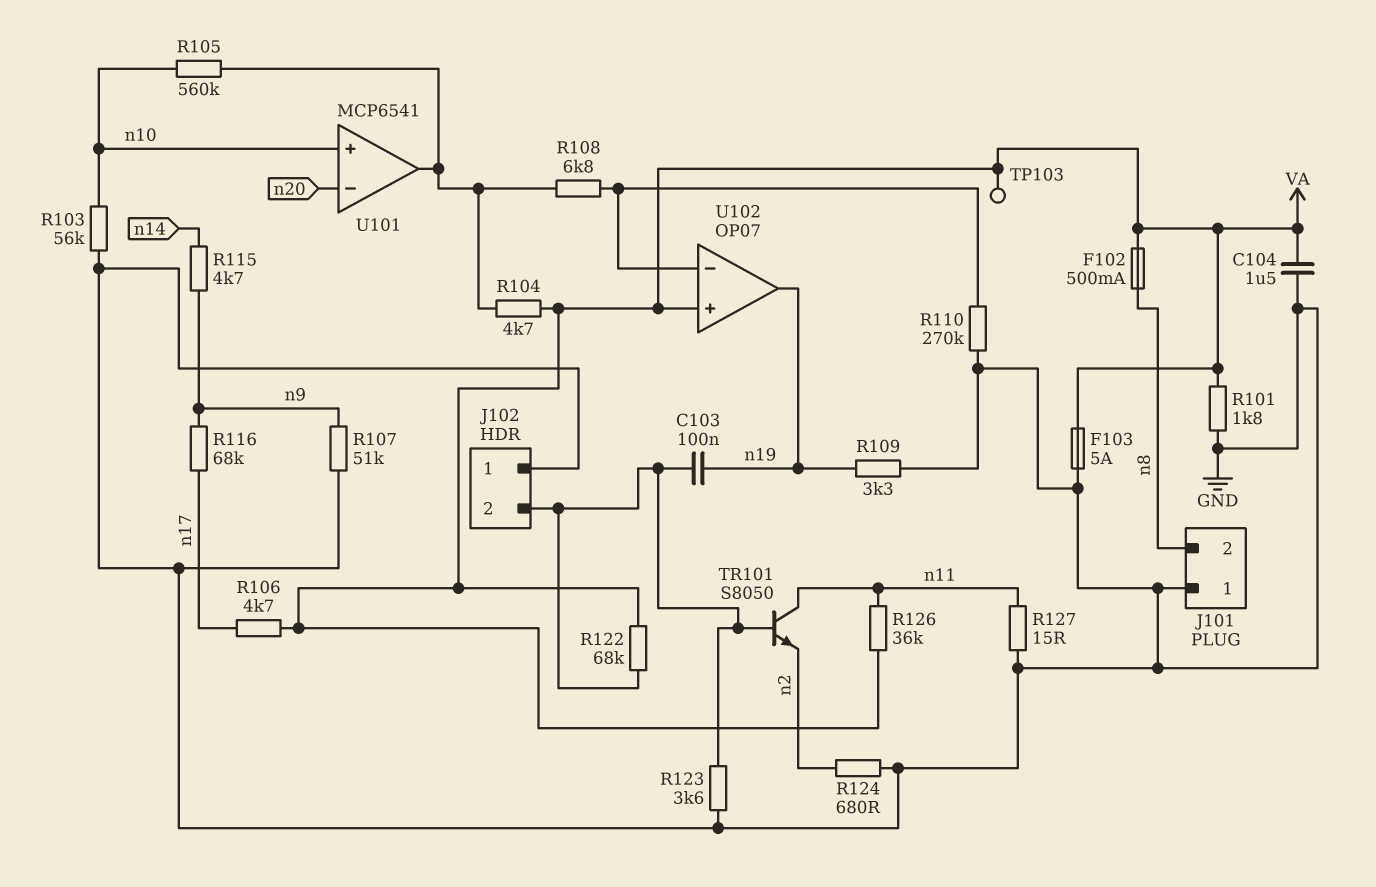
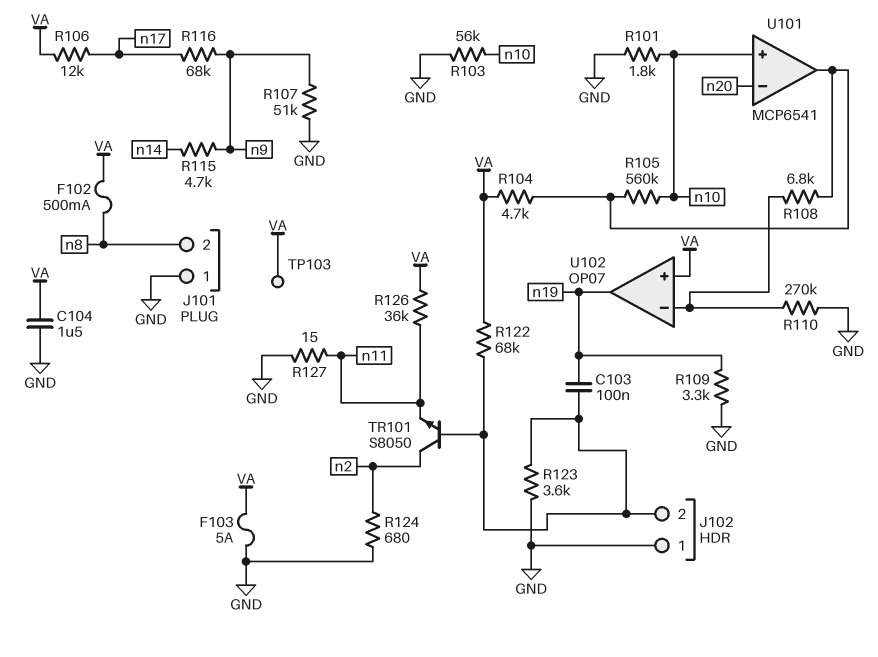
R101: 1.8k (GND, VA) -> 1.8k (GND, n10)
R106: 4.7k (VA, n17) -> 12k (VA, n17)
TR101: NPN S8050 (B J102/2, C n11, E n2) -> NPN S8050 (B J102/2, C n2, E n11)

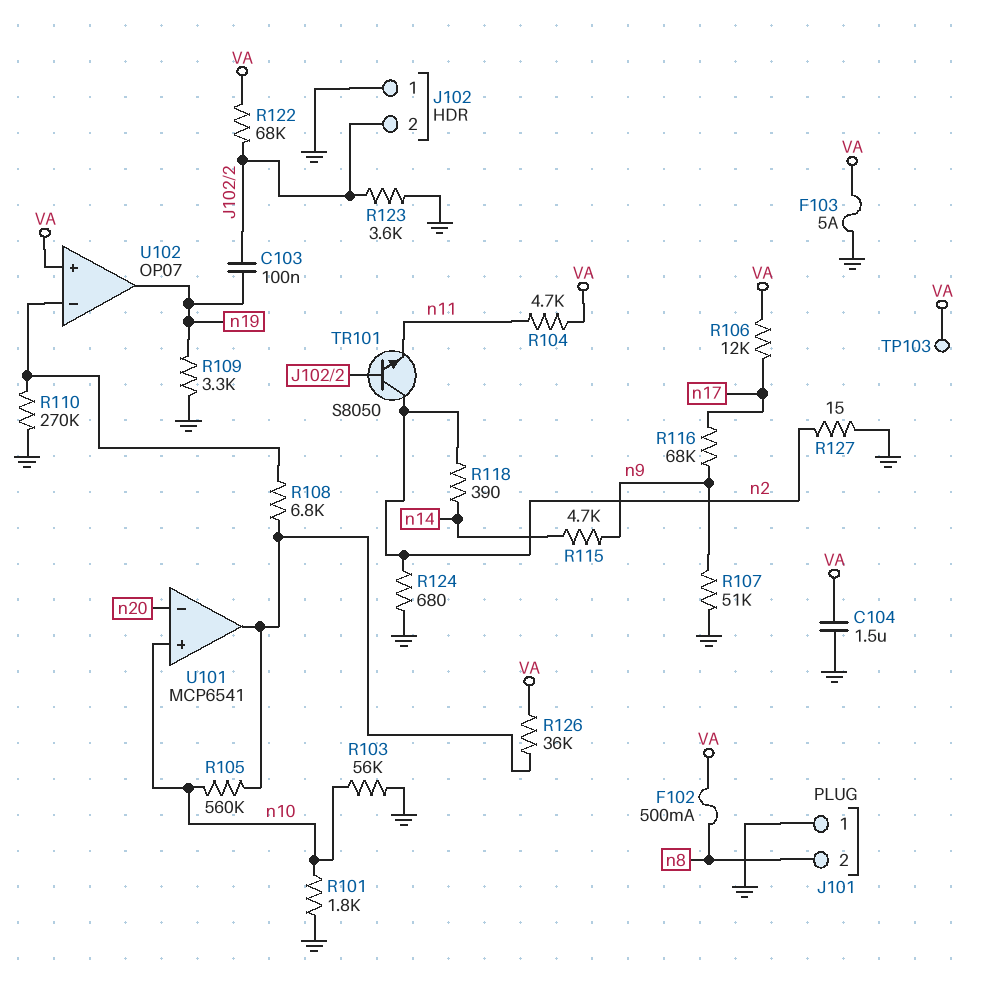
R104: 4.7k (U101/out, VA) -> 4.7k (VA, n11)
R118: none -> 390 (n2, n14)
R126: 36k (VA, n11) -> 36k (U101/out, VA)
R127: 15 (GND, n11) -> 15 (GND, n2)

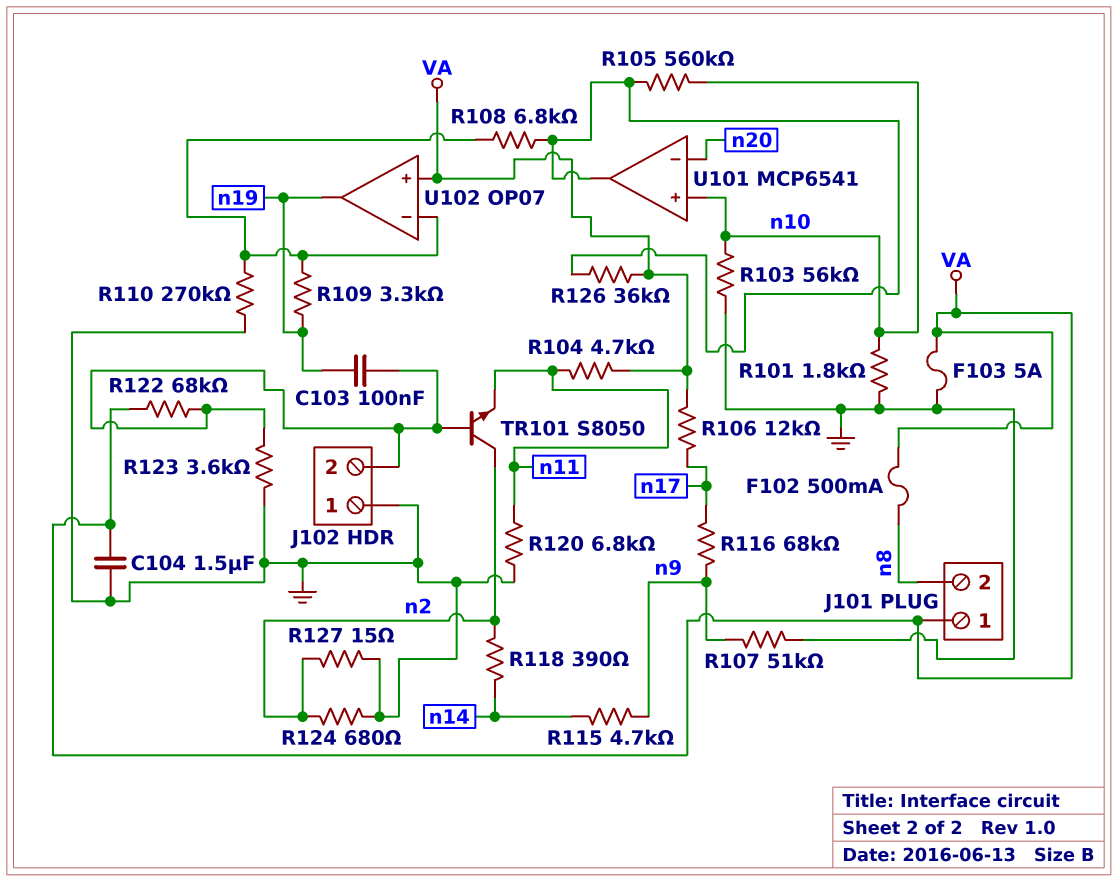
J101 pin 1: GND -> VA
R109: 3.3k (GND, n19) -> 3.3k (U102/in-, n19)
R120: none -> 6.8k (GND, n11)
TP103: test point (VA) -> none

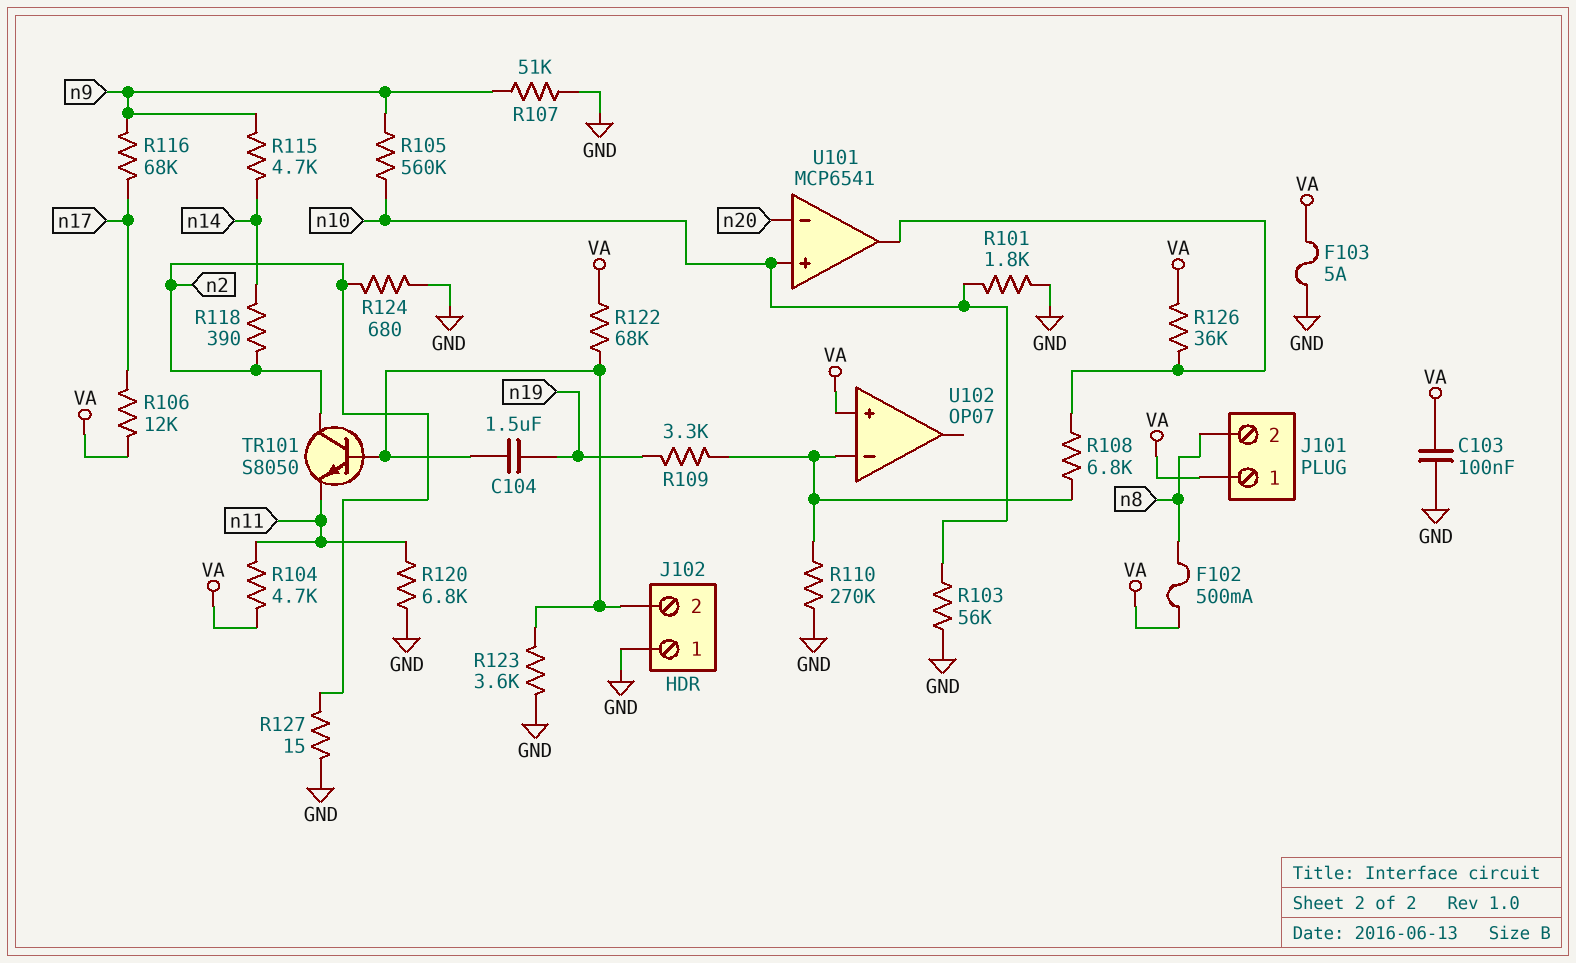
C103: 100nF (J102/2, n19) -> 100nF (GND, VA)
C104: 1.5uF (GND, VA) -> 1.5uF (J102/2, n19)
R105: 560k (U101/out, n10) -> 560k (n9, n10)
U102 pin out: n19 -> none

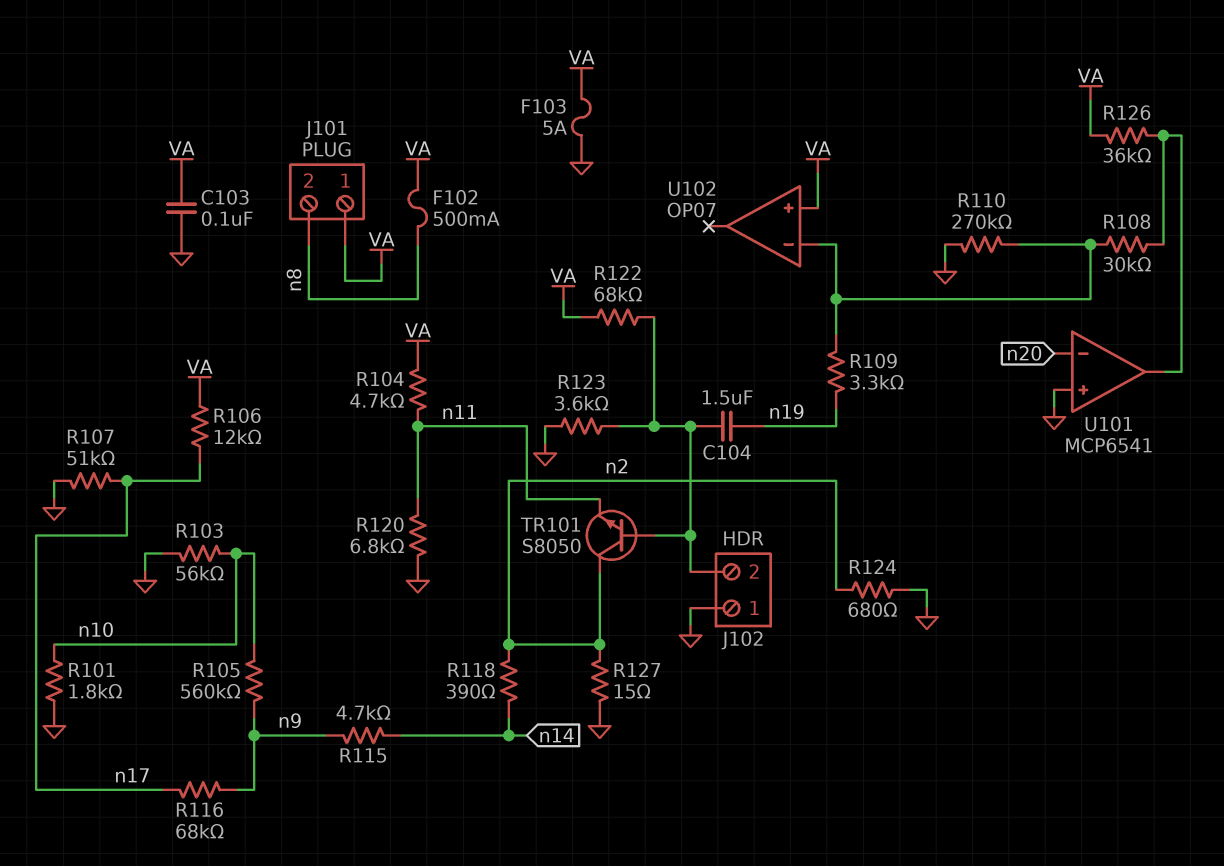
R107: 51k (GND, n9) -> 51k (GND, n17)
R108: 6.8k (U101/out, U102/in-) -> 30k (U101/out, U102/in-)
U101 pin in+: n10 -> GND

